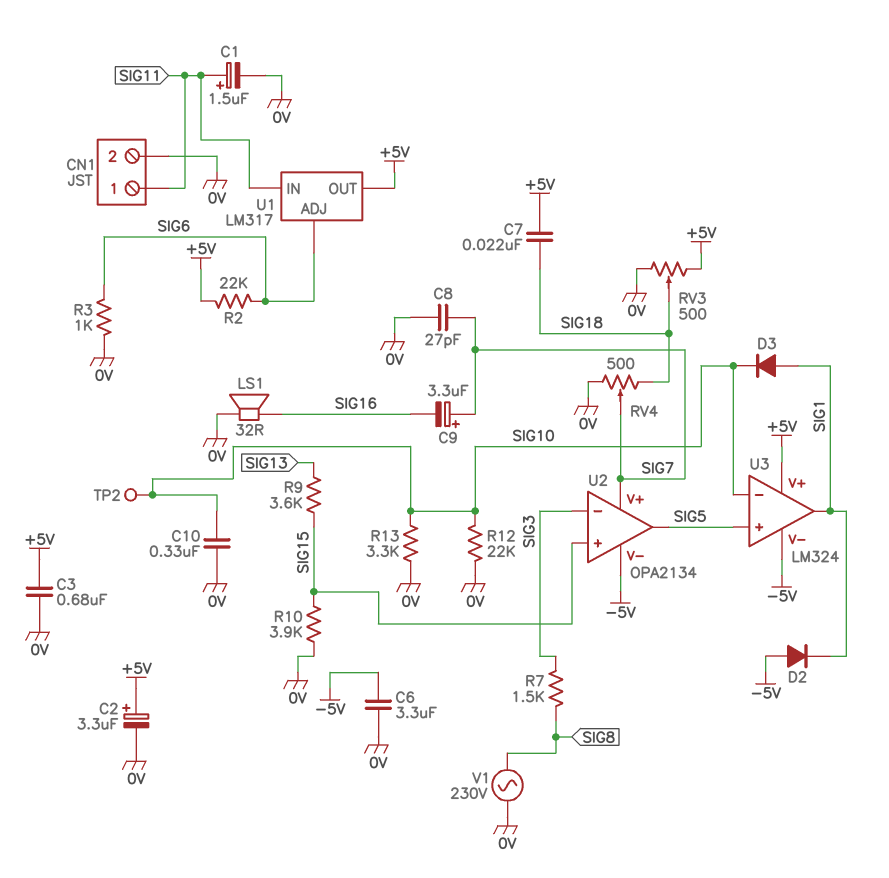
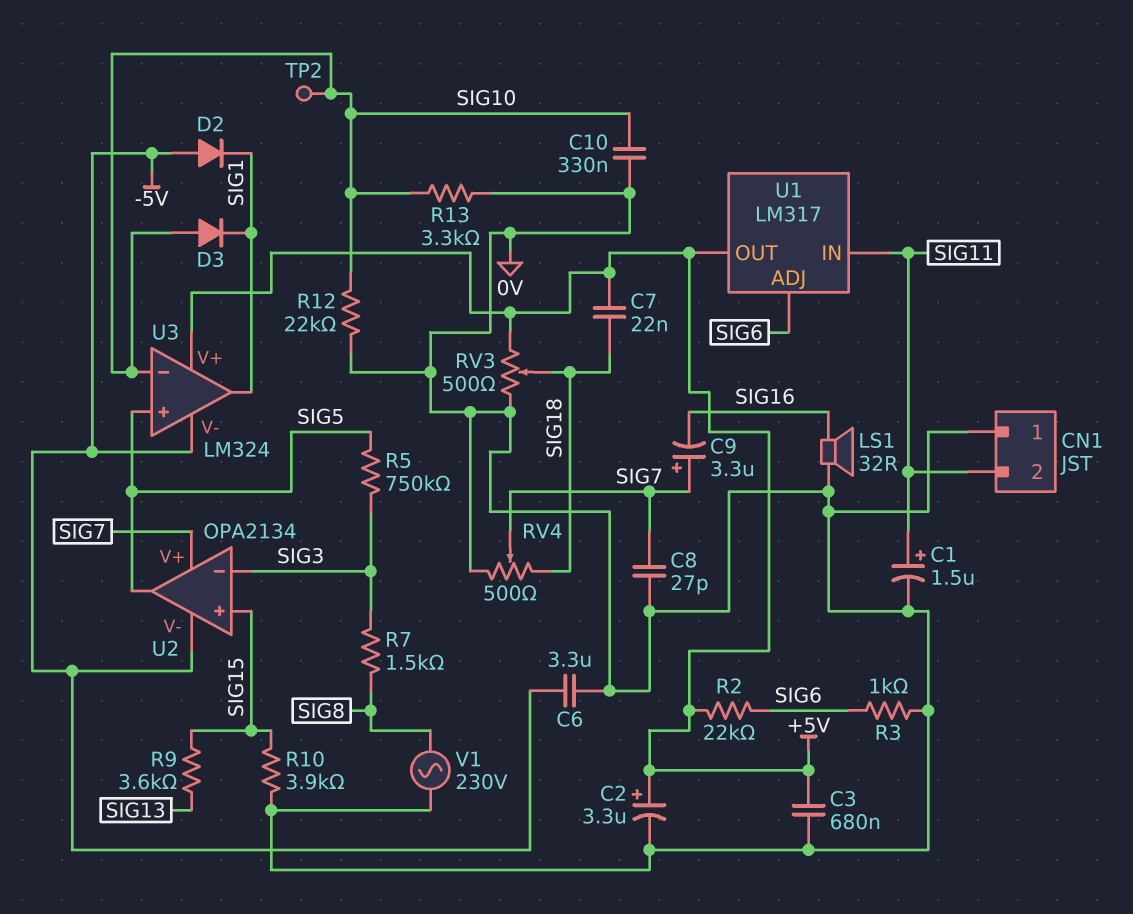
CN1 pin 1: SIG11 -> 0V
CN1 pin 2: 0V -> SIG11
D3: diode (A SIG1, K SIG10) -> diode (A SIG10, K SIG1)
R5: none -> 750k (SIG3, SIG5)

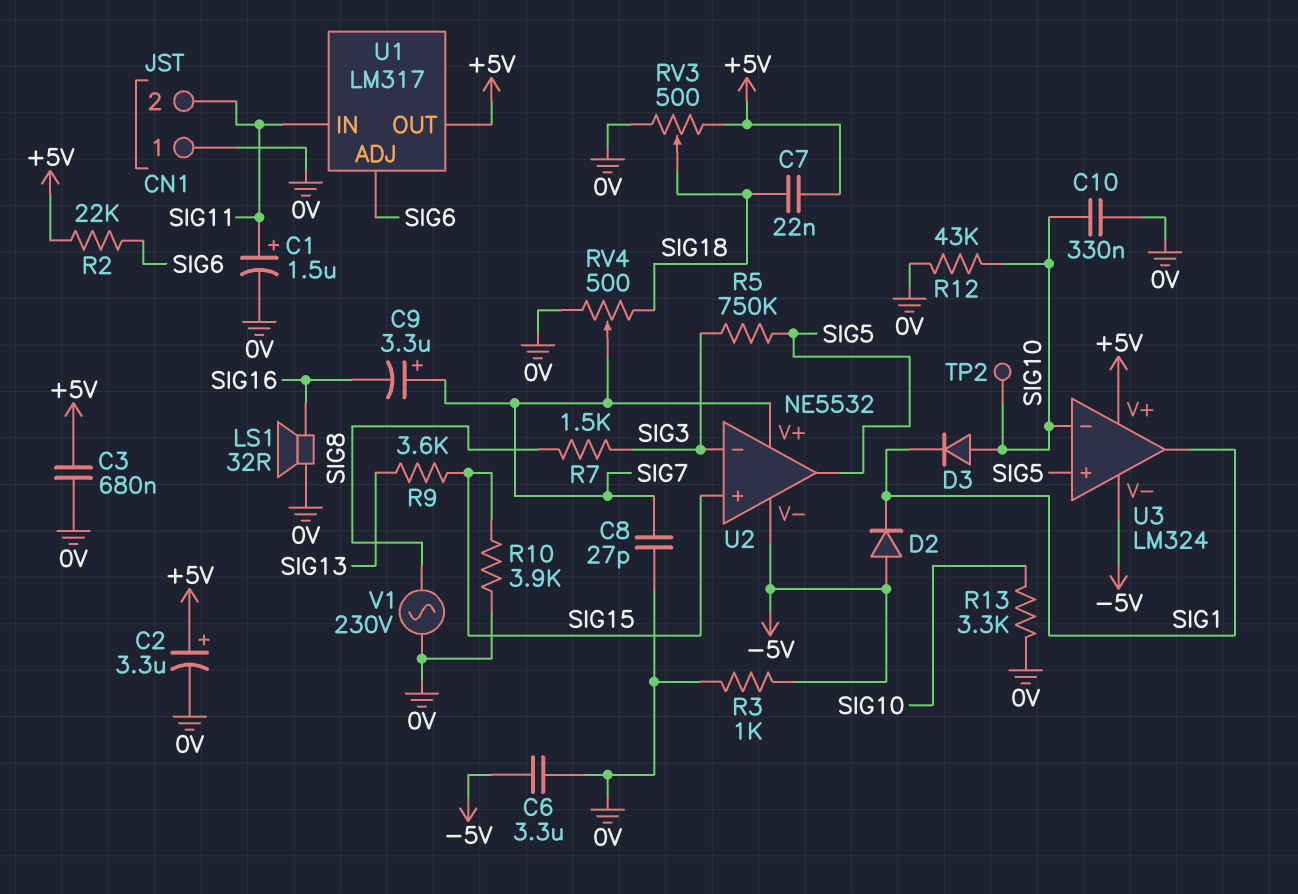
R3: 1k (0V, SIG6) -> 1k (-5V, 0V)
R12: 22k (0V, SIG10) -> 43k (0V, SIG10)
U2: OPA2134 -> NE5532

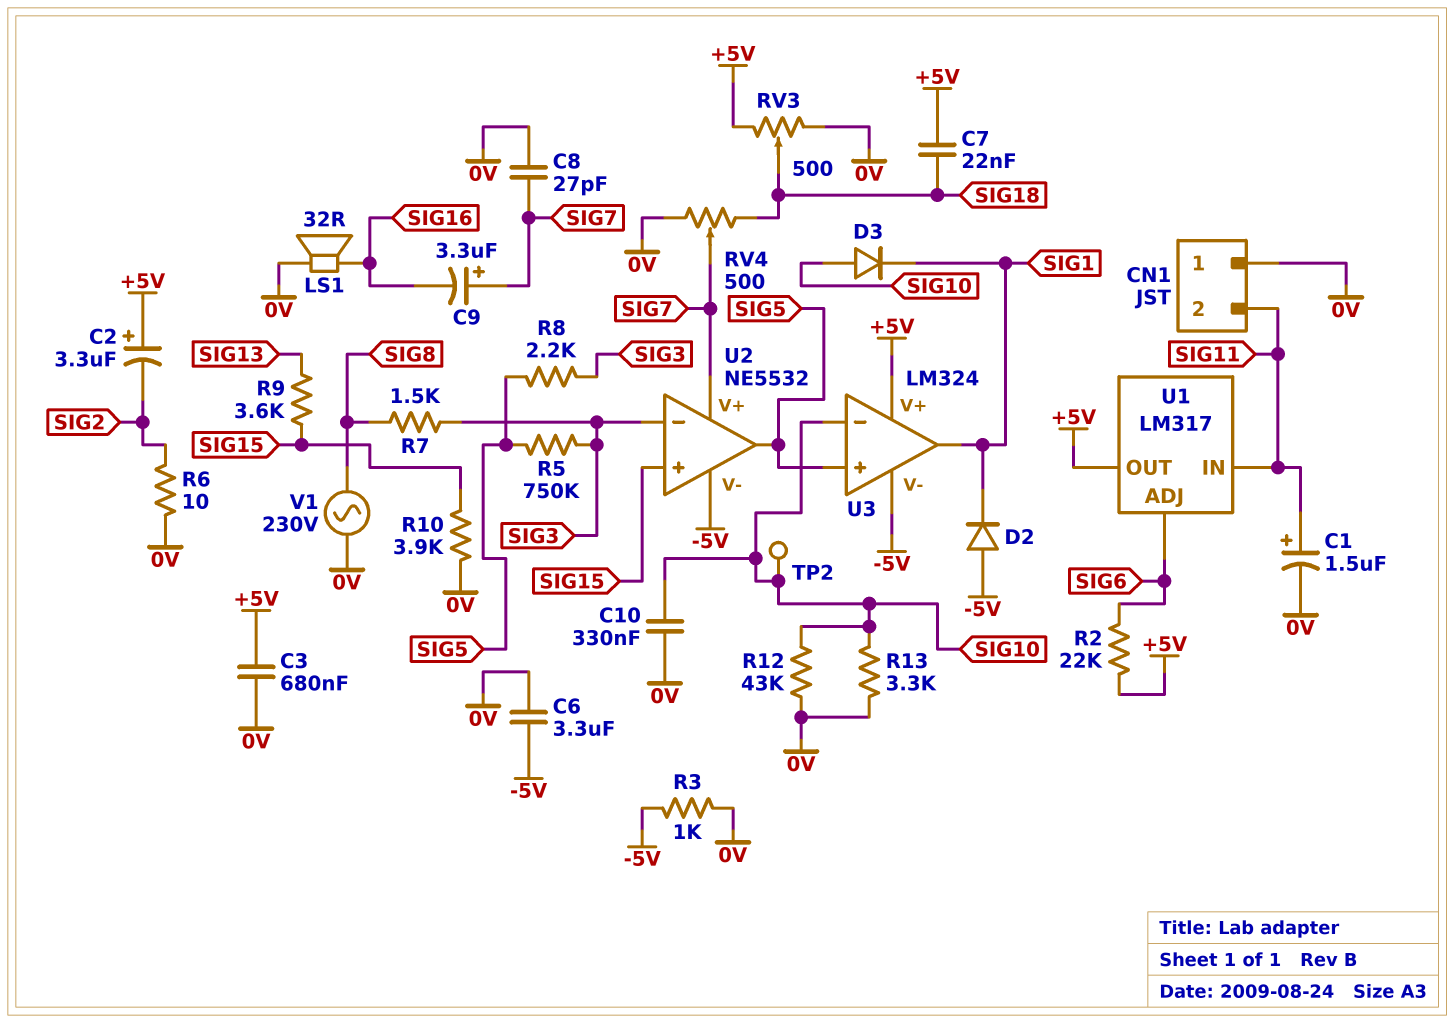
C2: 3.3uF (plus +5V, minus 0V) -> 3.3uF (plus +5V, minus SIG2)
R6: none -> 10 (0V, SIG2)
R8: none -> 2.2k (SIG3, SIG5)

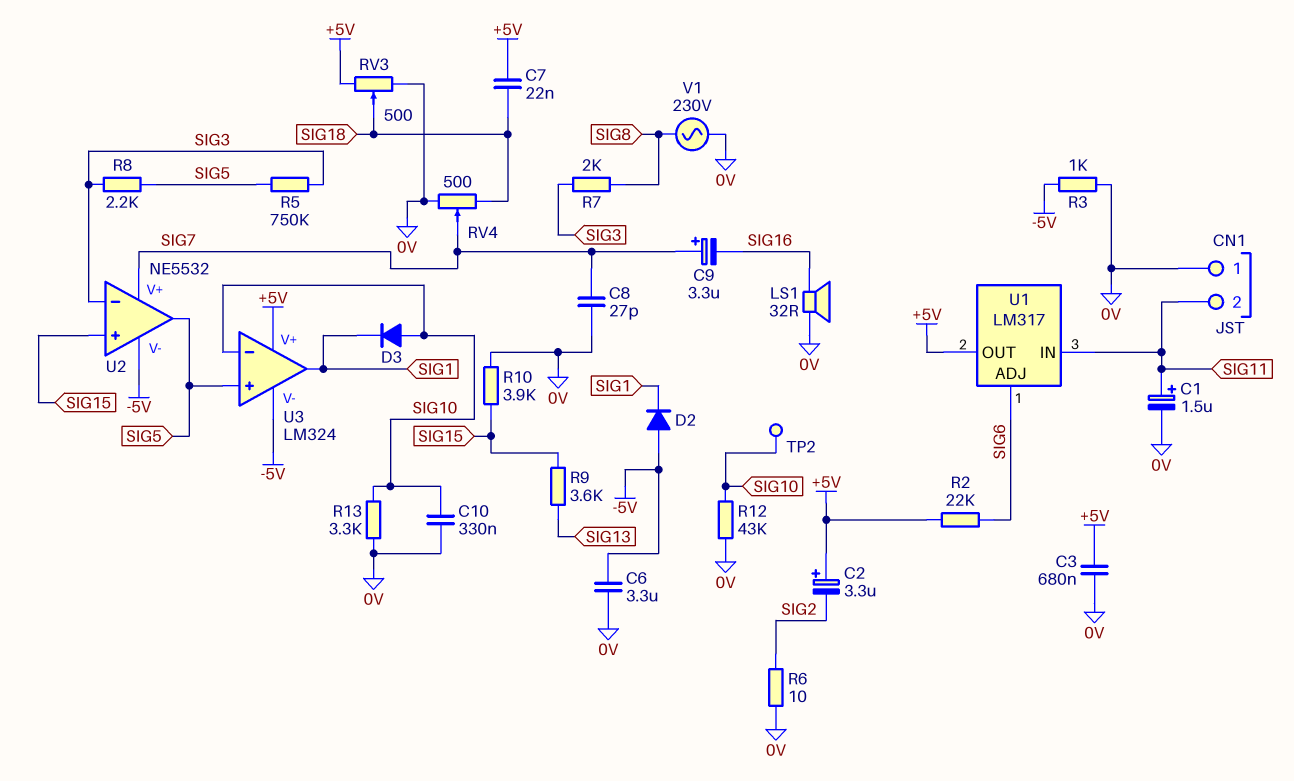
R7: 1.5k (SIG3, SIG8) -> 2k (SIG3, SIG8)

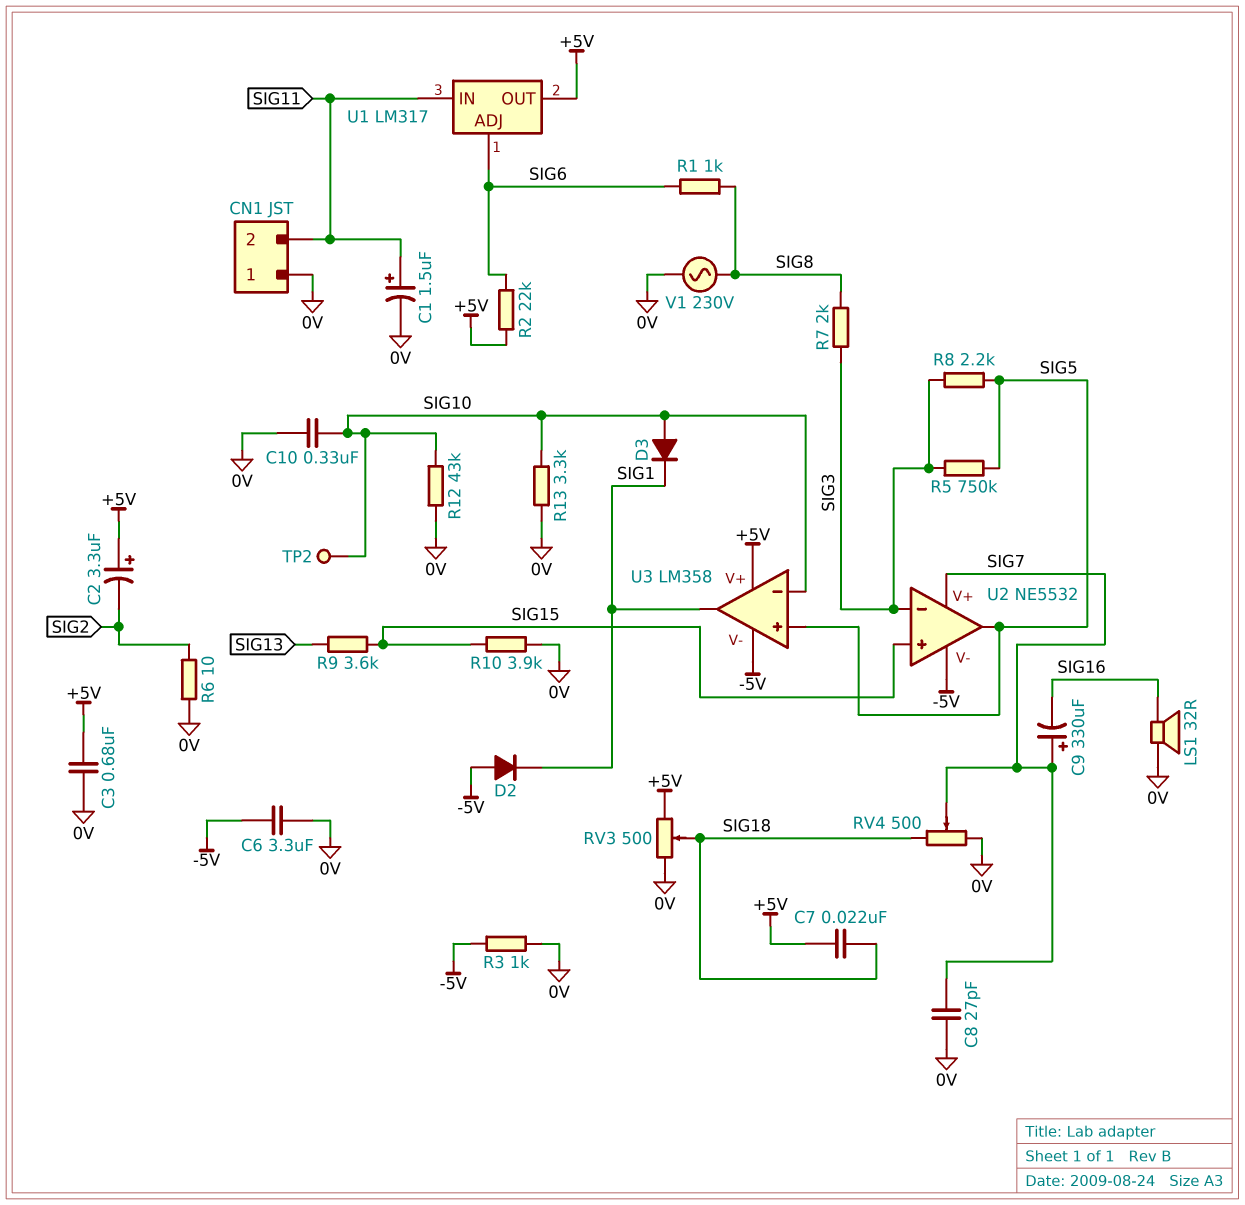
C9: 3.3uF (plus SIG7, minus SIG16) -> 330uF (plus SIG7, minus SIG16)
R1: none -> 1k (SIG6, SIG8)
U3: LM324 -> LM358

